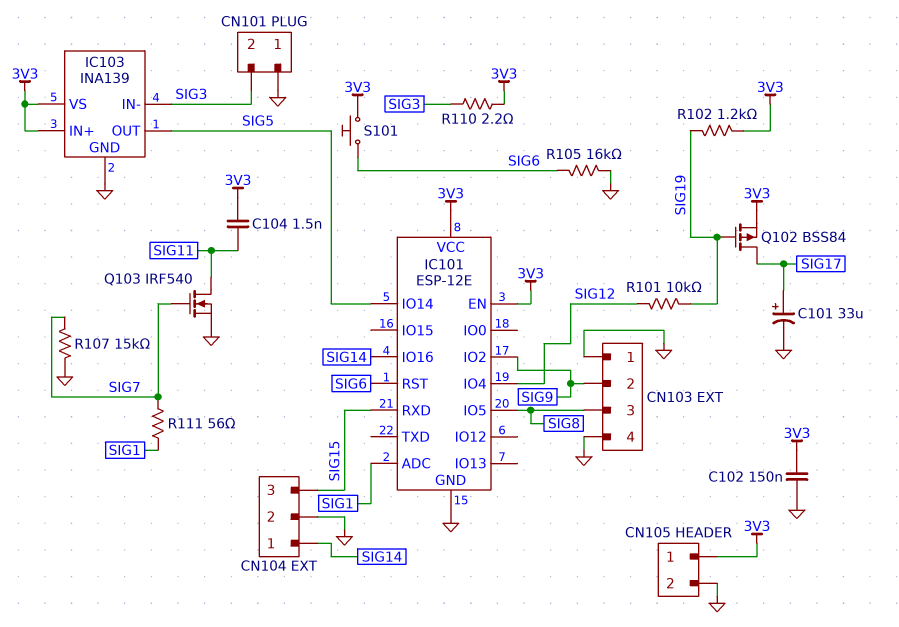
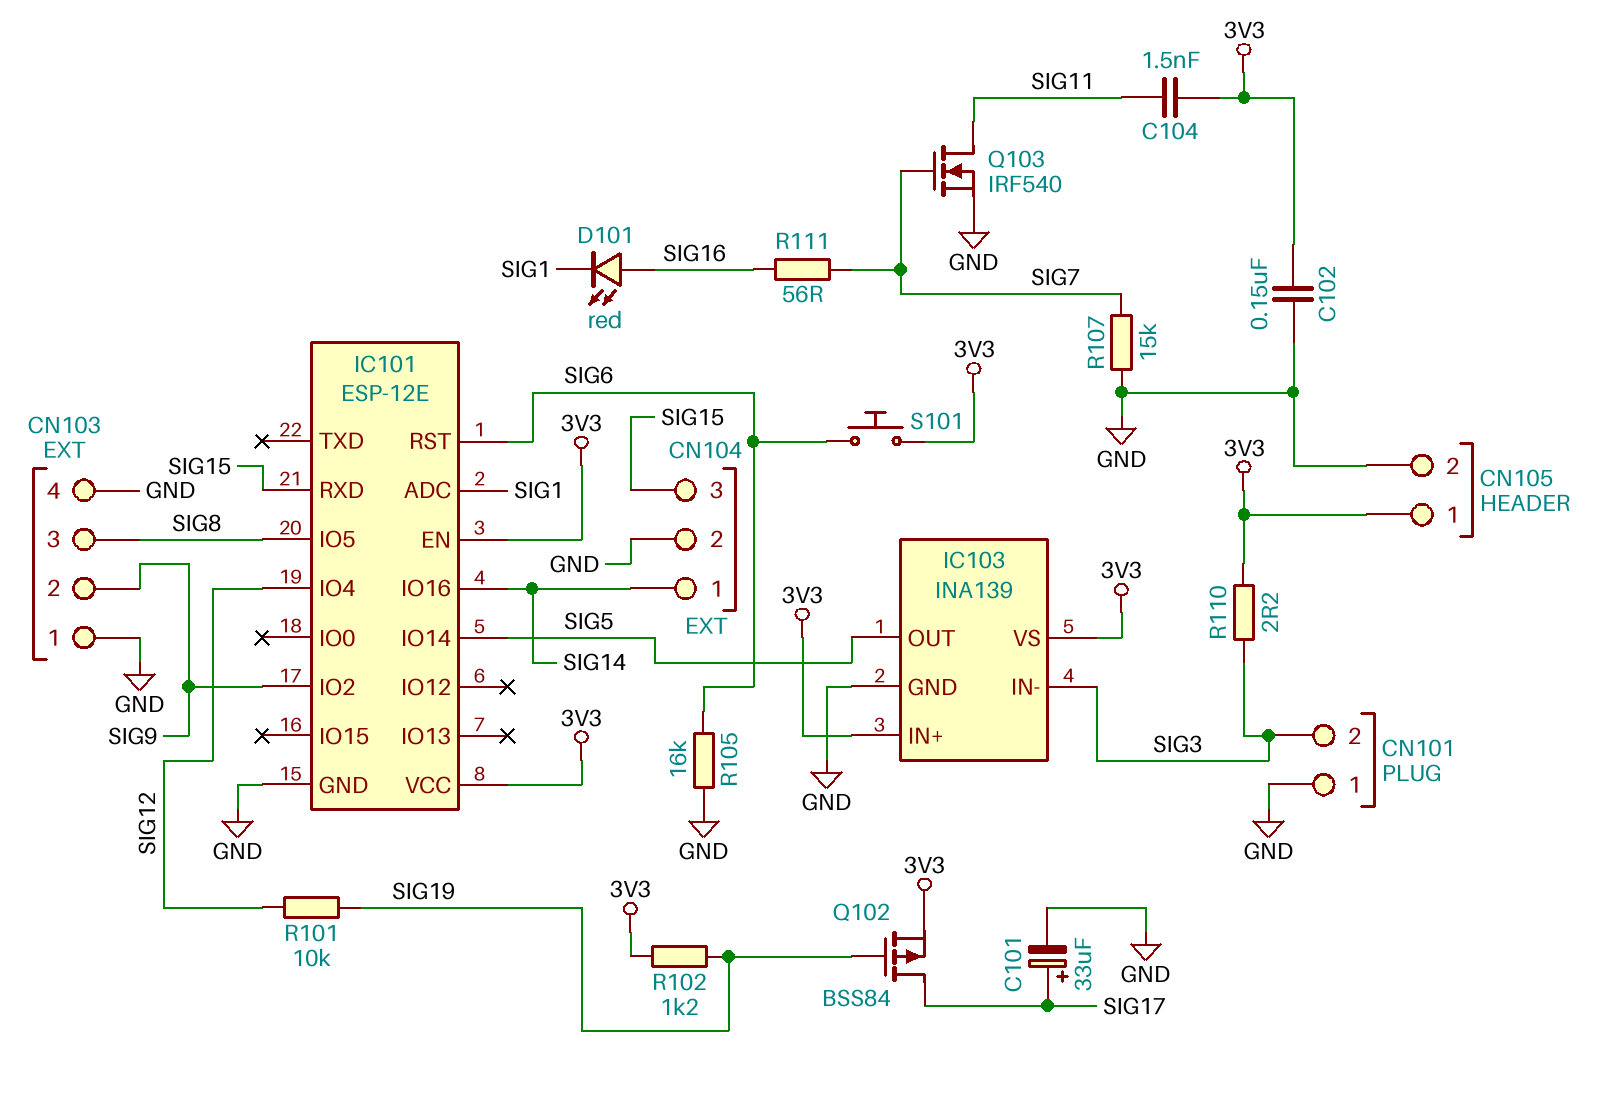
D101: none -> LED red (A SIG16, K SIG1)
R111: 56 (SIG1, SIG7) -> 56 (SIG7, SIG16)

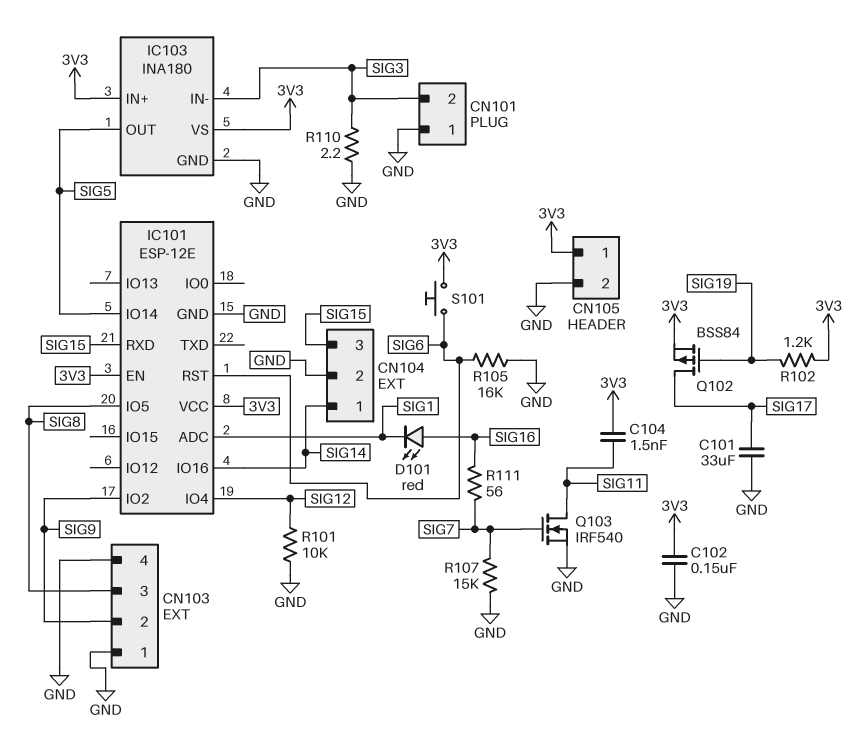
C101: 33uF (plus SIG17, minus GND) -> 33uF (GND, SIG17)
IC103: INA139 -> INA180
R101: 10k (SIG12, SIG19) -> 10k (GND, SIG12)
R110: 2.2 (3V3, SIG3) -> 2.2 (GND, SIG3)

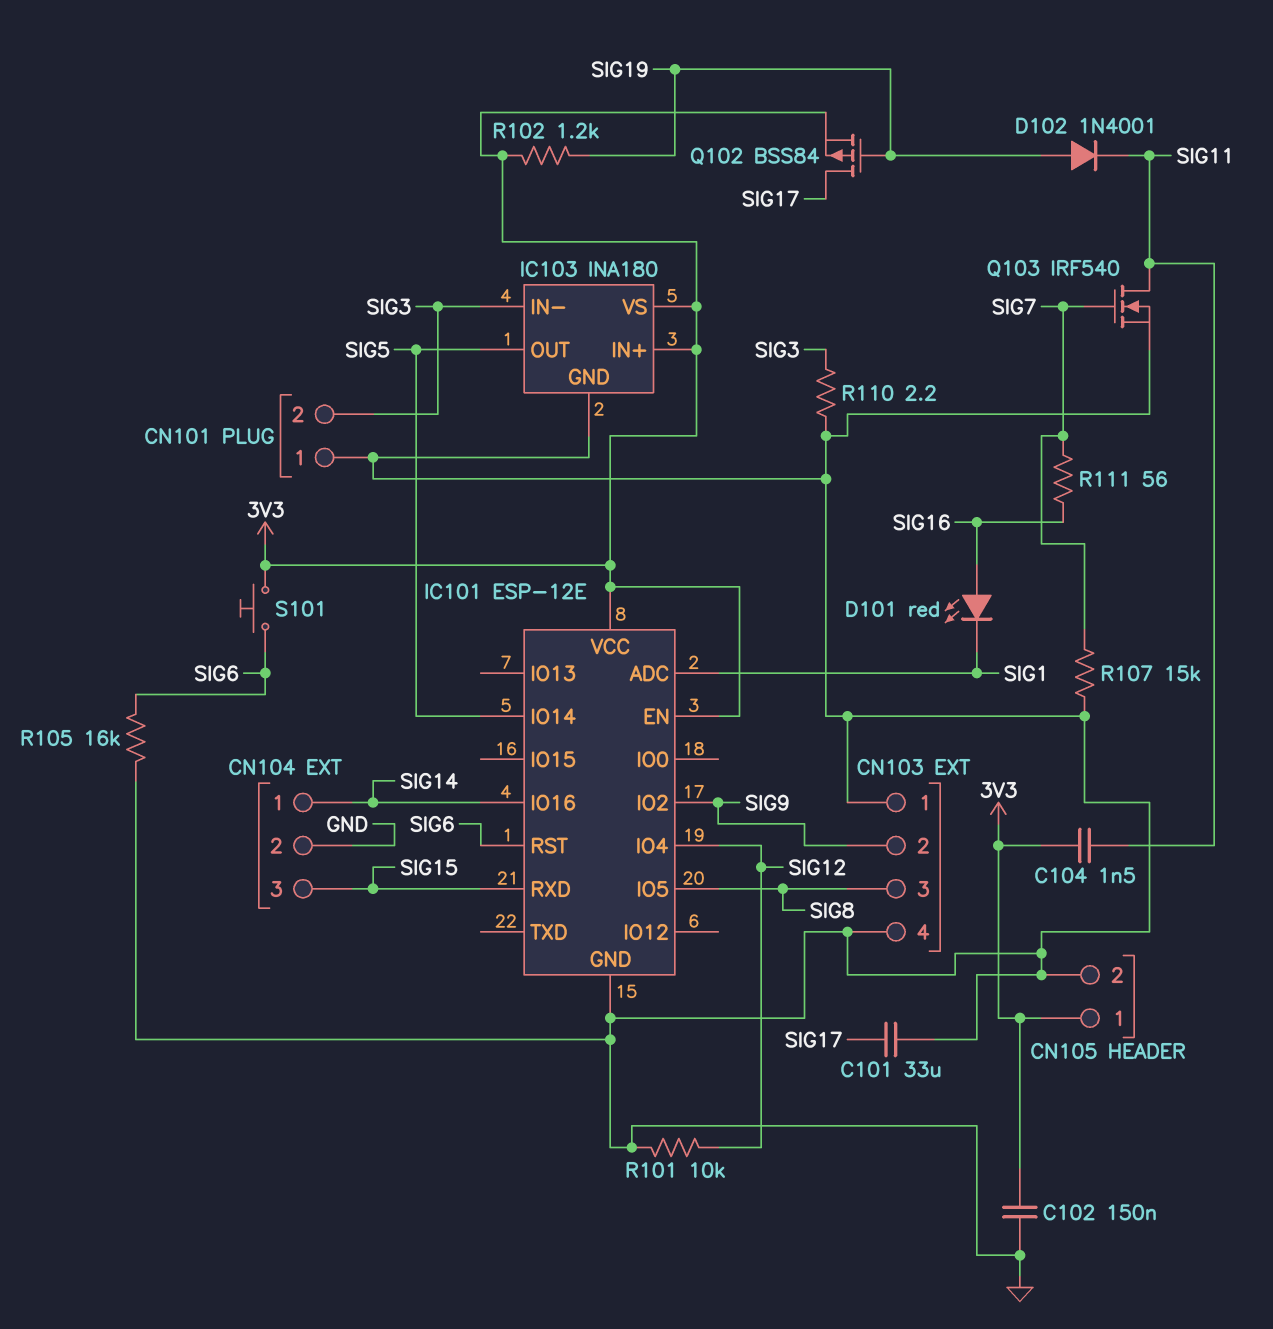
D102: none -> diode 1N4001 (A SIG19, K SIG11)

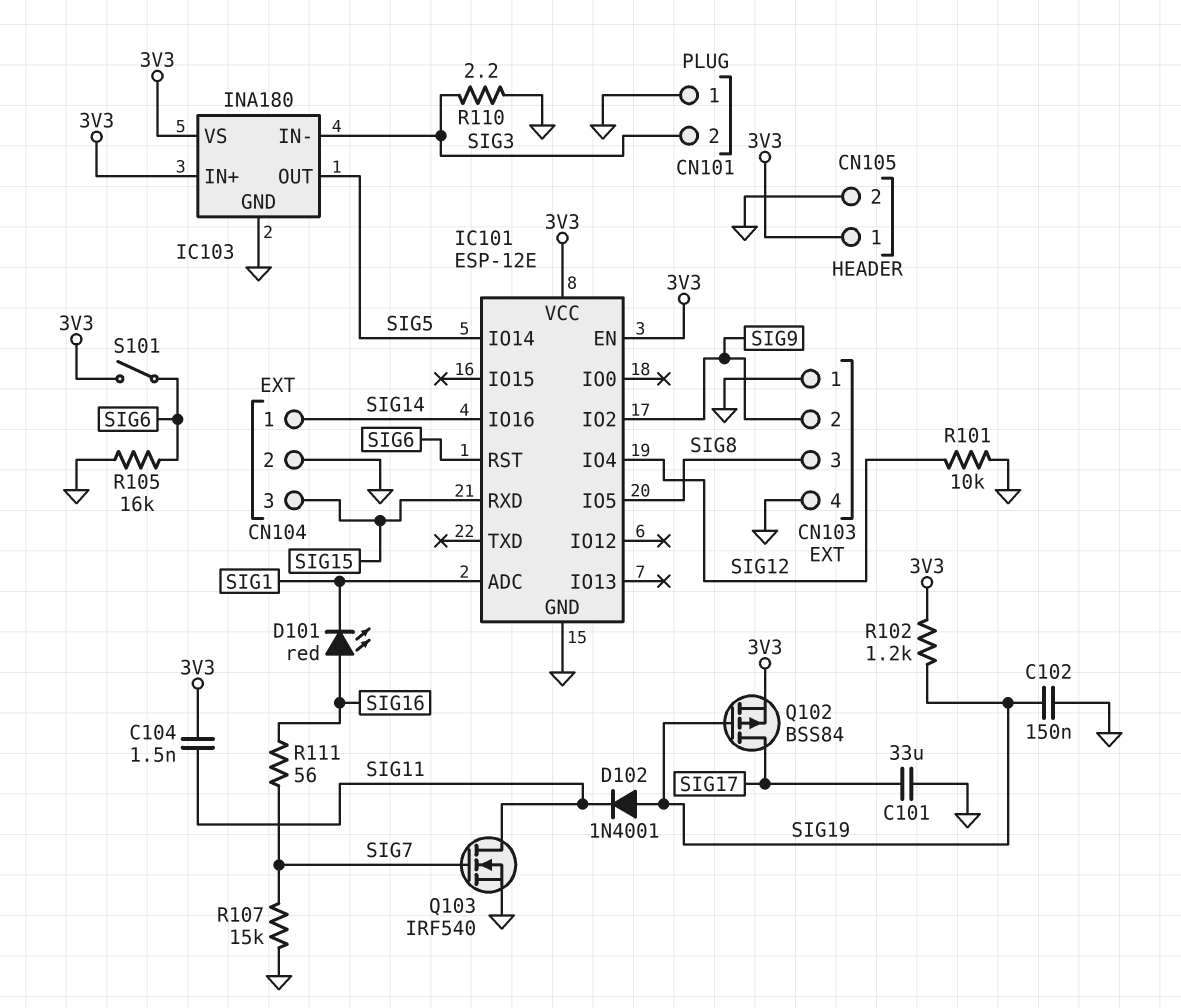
C102: 150nF (3V3, GND) -> 150nF (GND, SIG19)
S101: button (3V3, SIG6) -> switch (3V3, SIG6)

